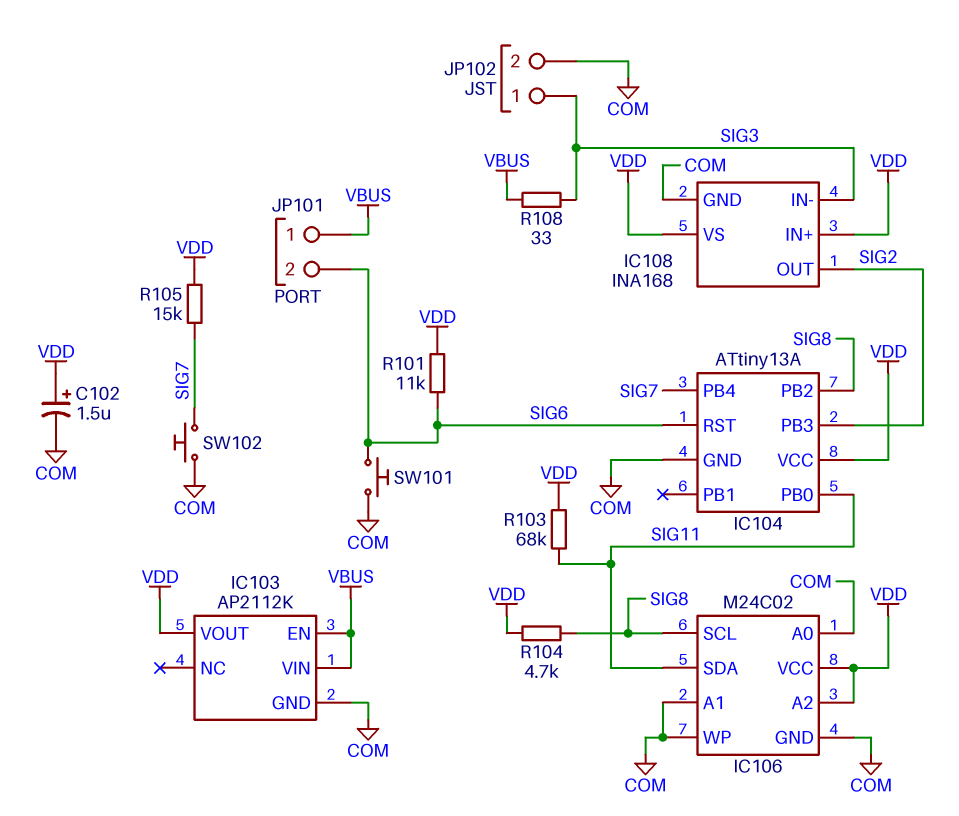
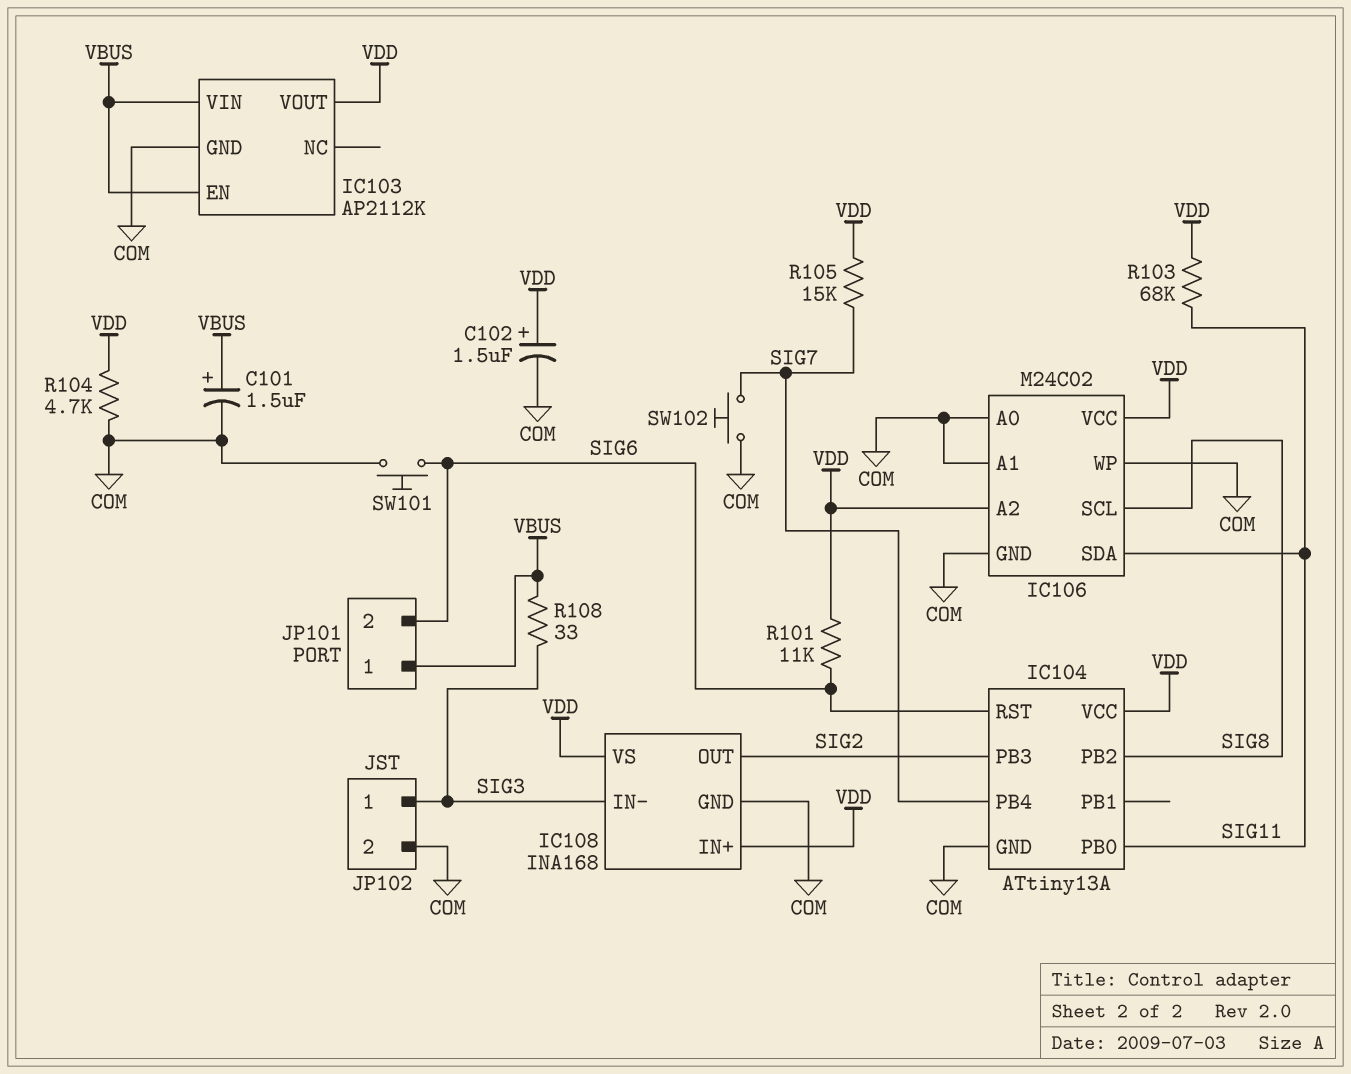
C101: none -> 1.5uF (plus VBUS, minus COM)
R104: 4.7k (SIG8, VDD) -> 4.7k (COM, VDD)

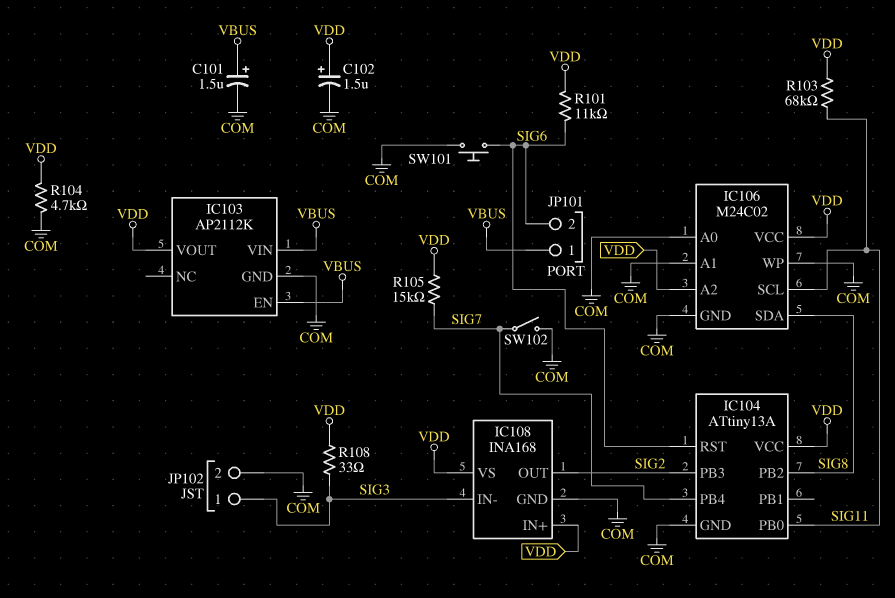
IC106 pin SCL: SIG8 -> SIG11
IC106 pin SDA: SIG11 -> SIG8
R108: 33 (SIG3, VBUS) -> 33 (SIG3, VDD)
SW102: button (COM, SIG7) -> switch (COM, SIG7)

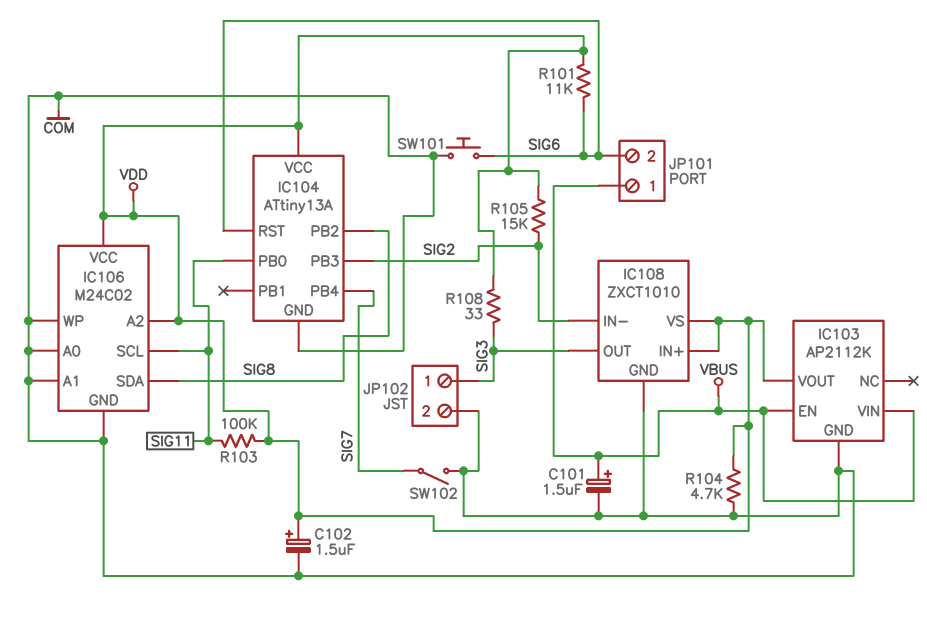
IC108: INA168 -> ZXCT1010
IC108 pin IN-: SIG3 -> SIG2
IC108 pin OUT: SIG2 -> SIG3
R103: 68k (SIG11, VDD) -> 100k (SIG11, VDD)
R105: 15k (SIG7, VDD) -> 15k (SIG2, VDD)

